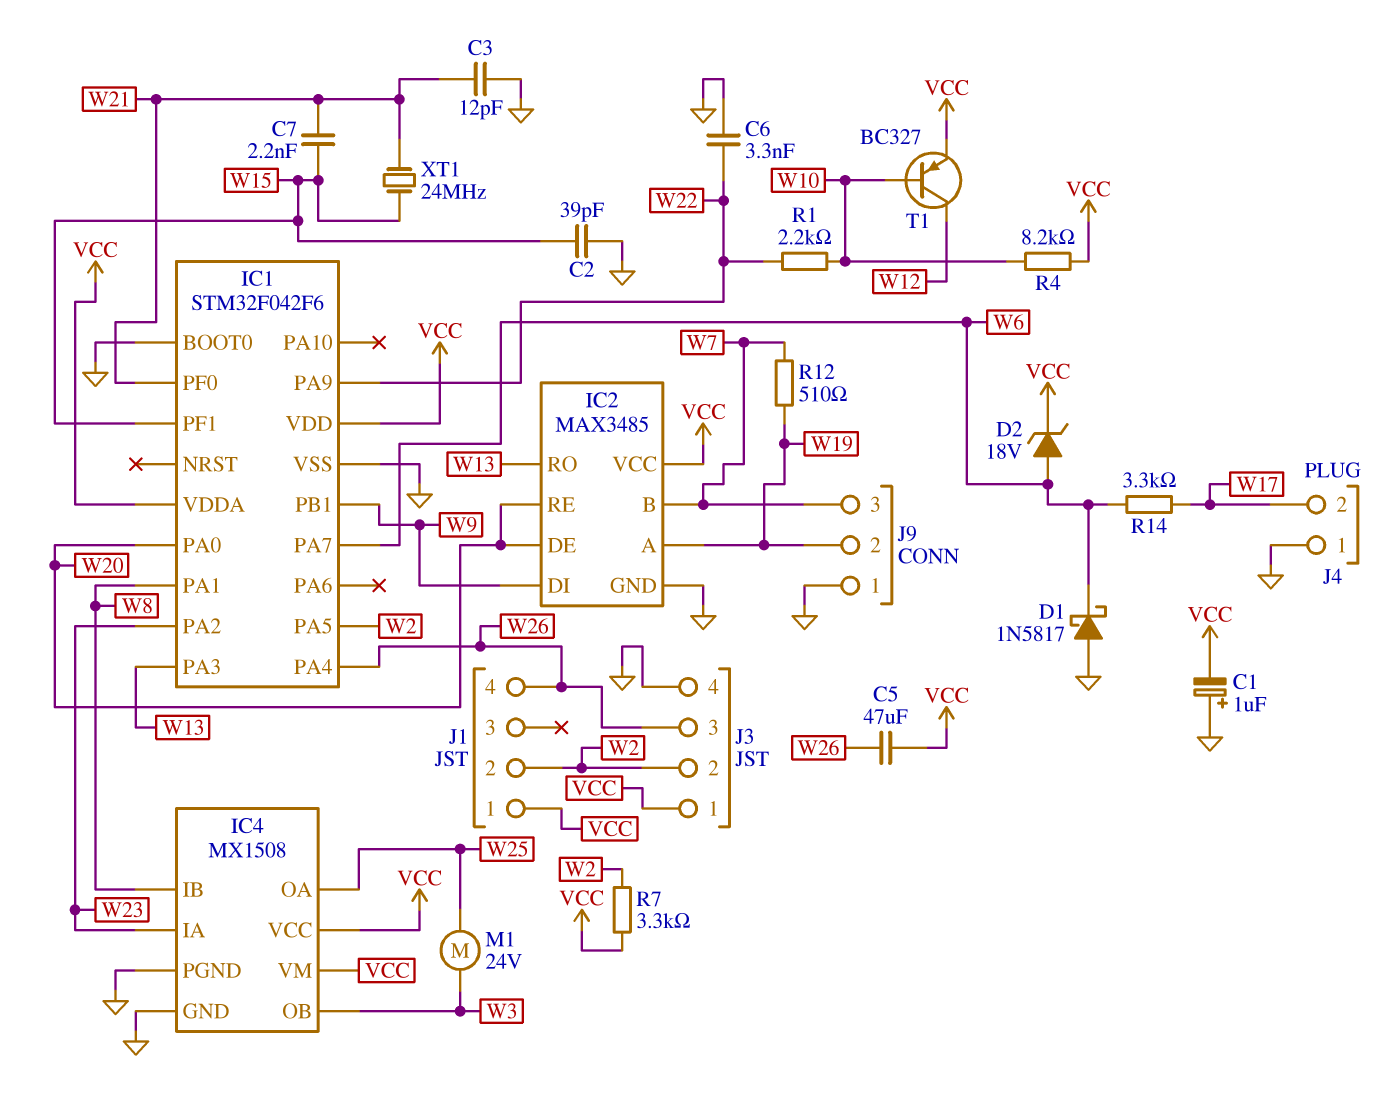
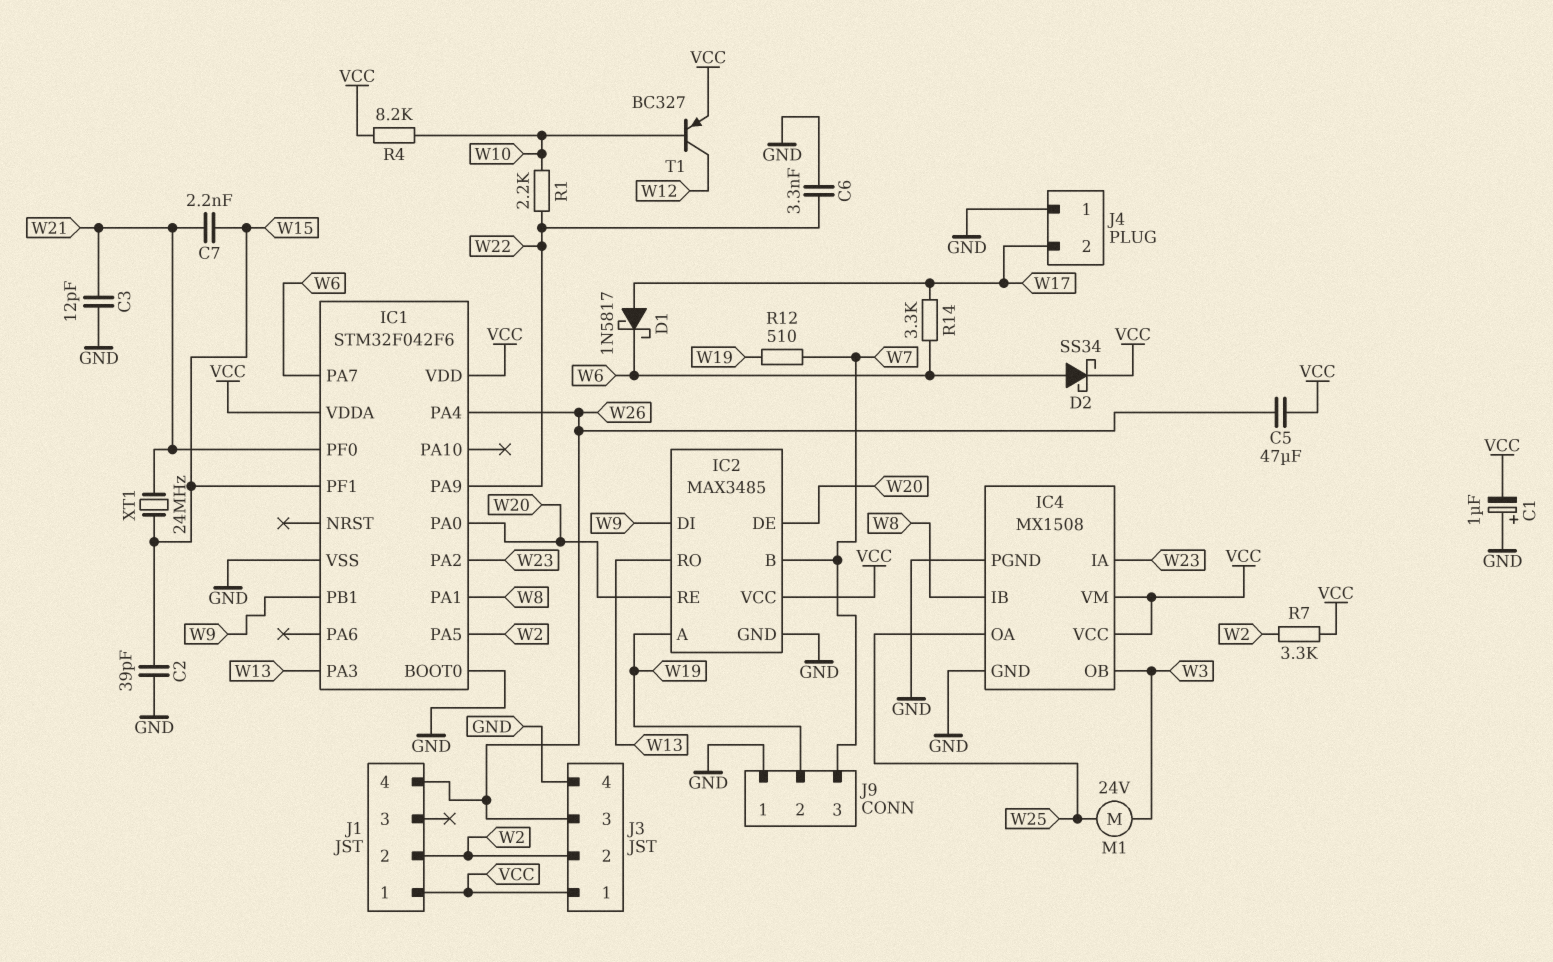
D1: schottky 1N5817 (A GND, K W6) -> schottky 1N5817 (A W17, K W6)
D2: zener 18V (A W6, K VCC) -> schottky SS34 (A W6, K VCC)

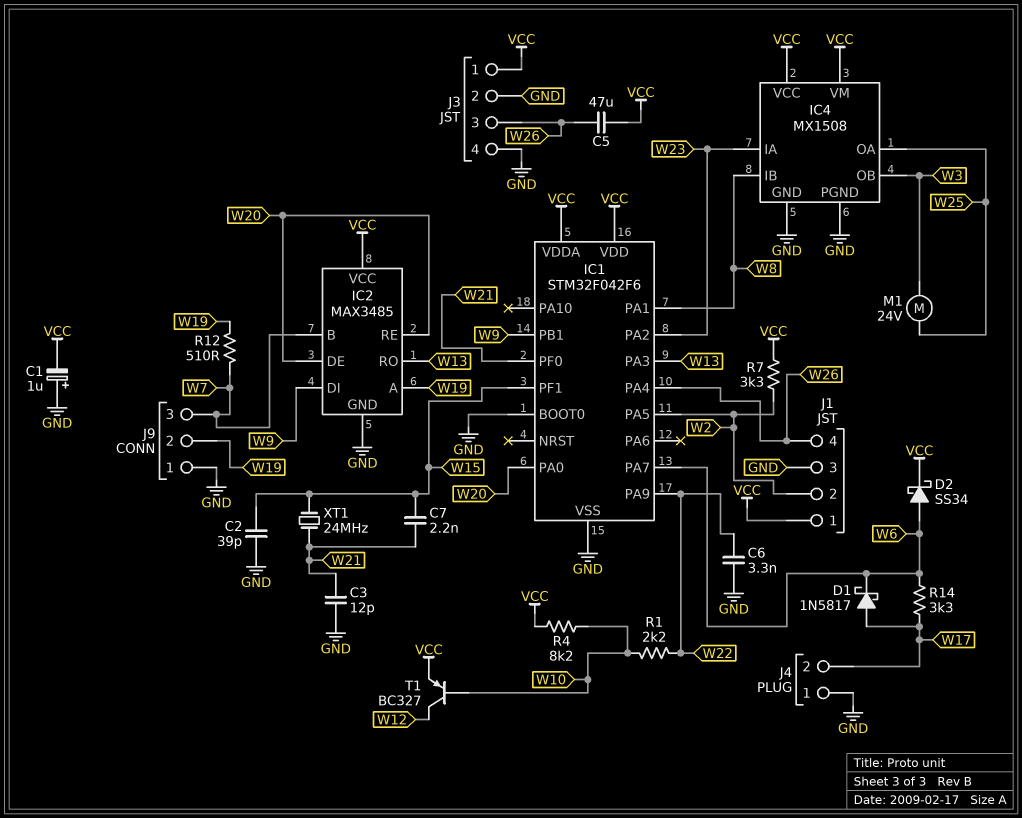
J1 pin 3: none -> GND
J3 pin 2: W2 -> GND

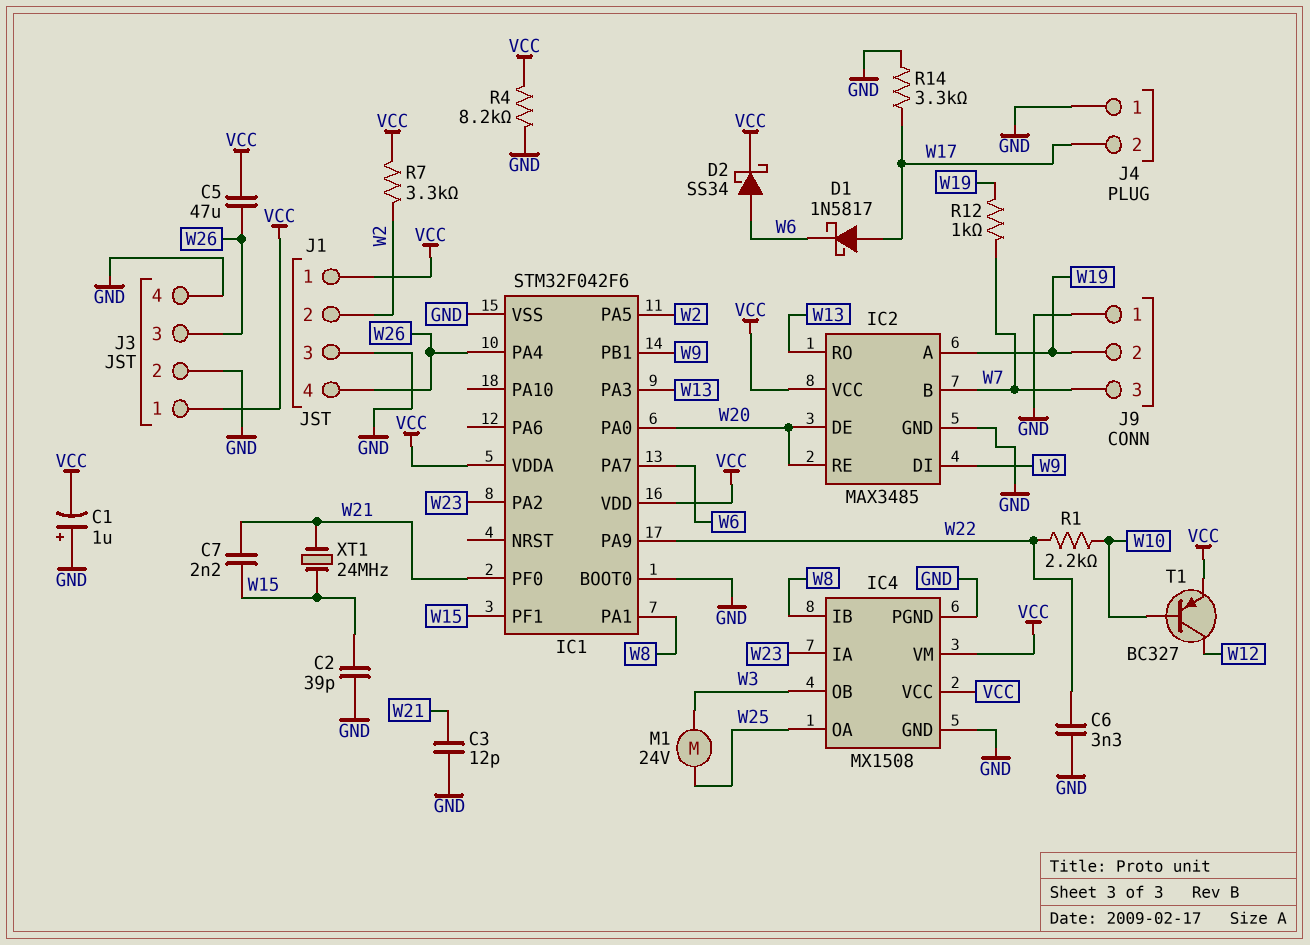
R4: 8.2k (VCC, W10) -> 8.2k (GND, VCC)
R12: 510 (W7, W19) -> 1k (W7, W19)
R14: 3.3k (W6, W17) -> 3.3k (GND, W17)

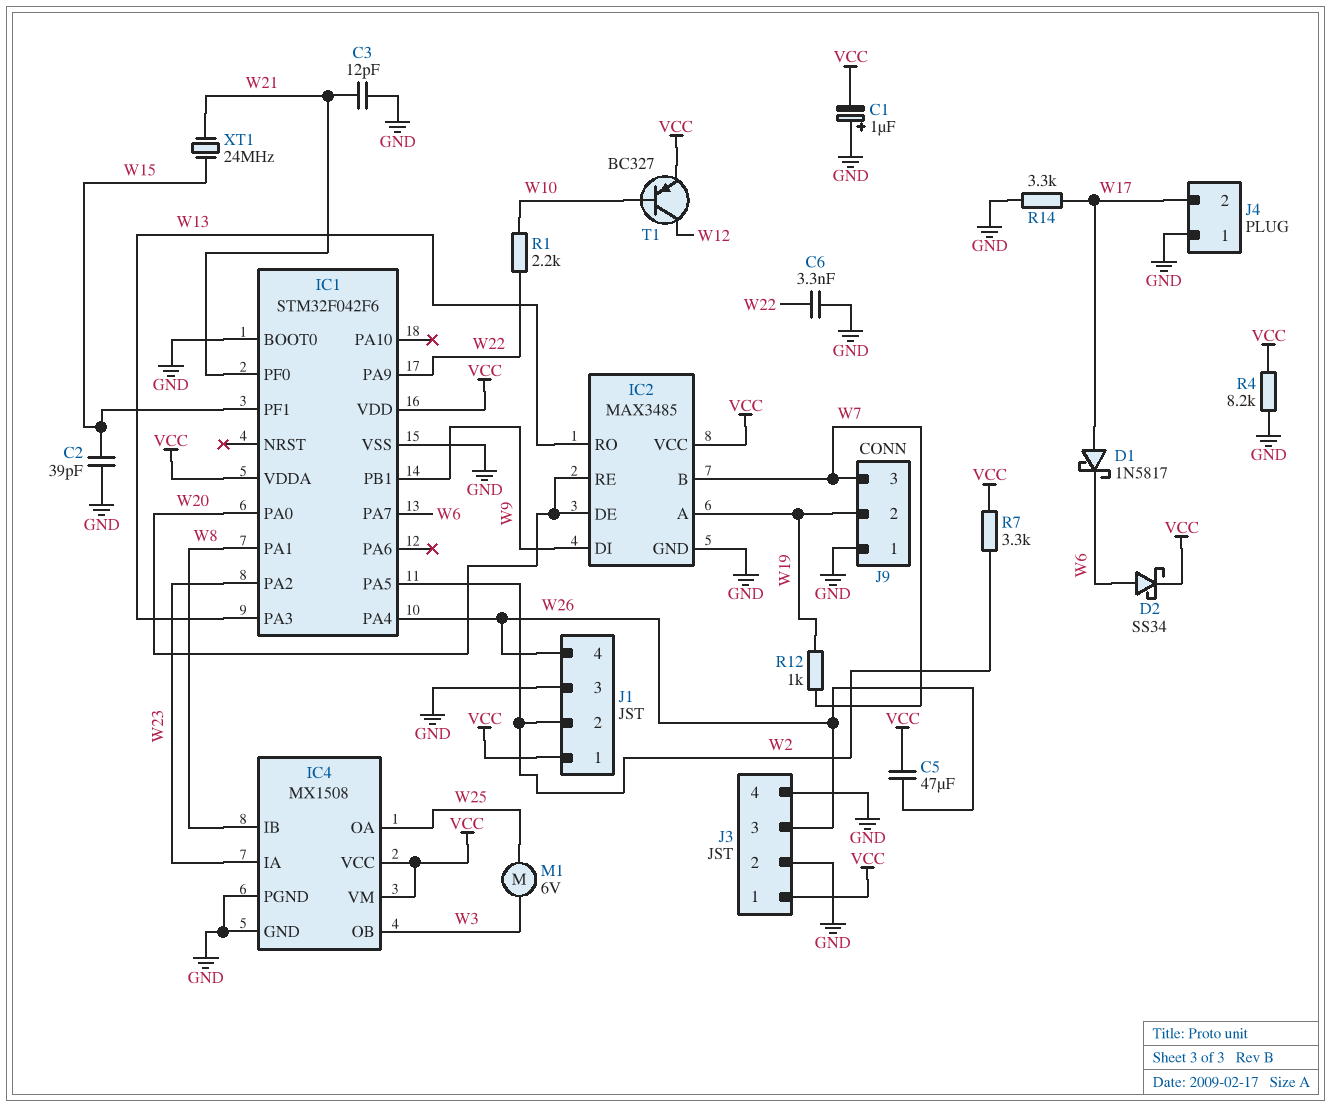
C7: 2.2nF (W15, W21) -> none
M1: motor 24V (W3, W25) -> motor 6V (W3, W25)

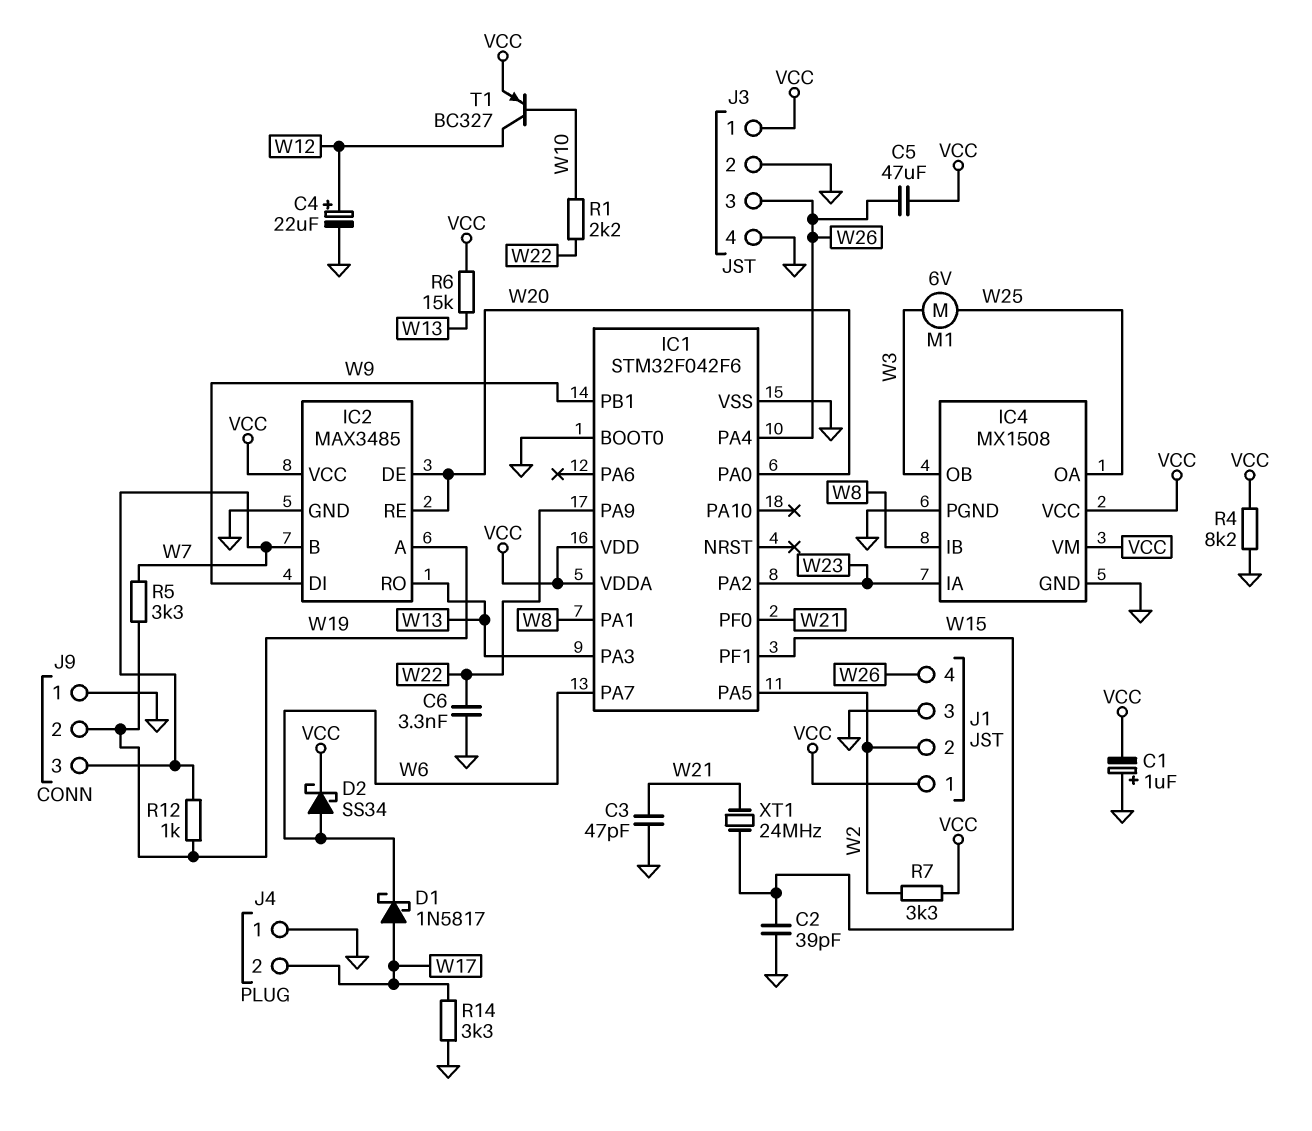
C3: 12pF (GND, W21) -> 47pF (GND, W21)
C4: none -> 22uF (plus W12, minus GND)
R5: none -> 3.3k (W7, W19)
R6: none -> 15k (VCC, W13)

